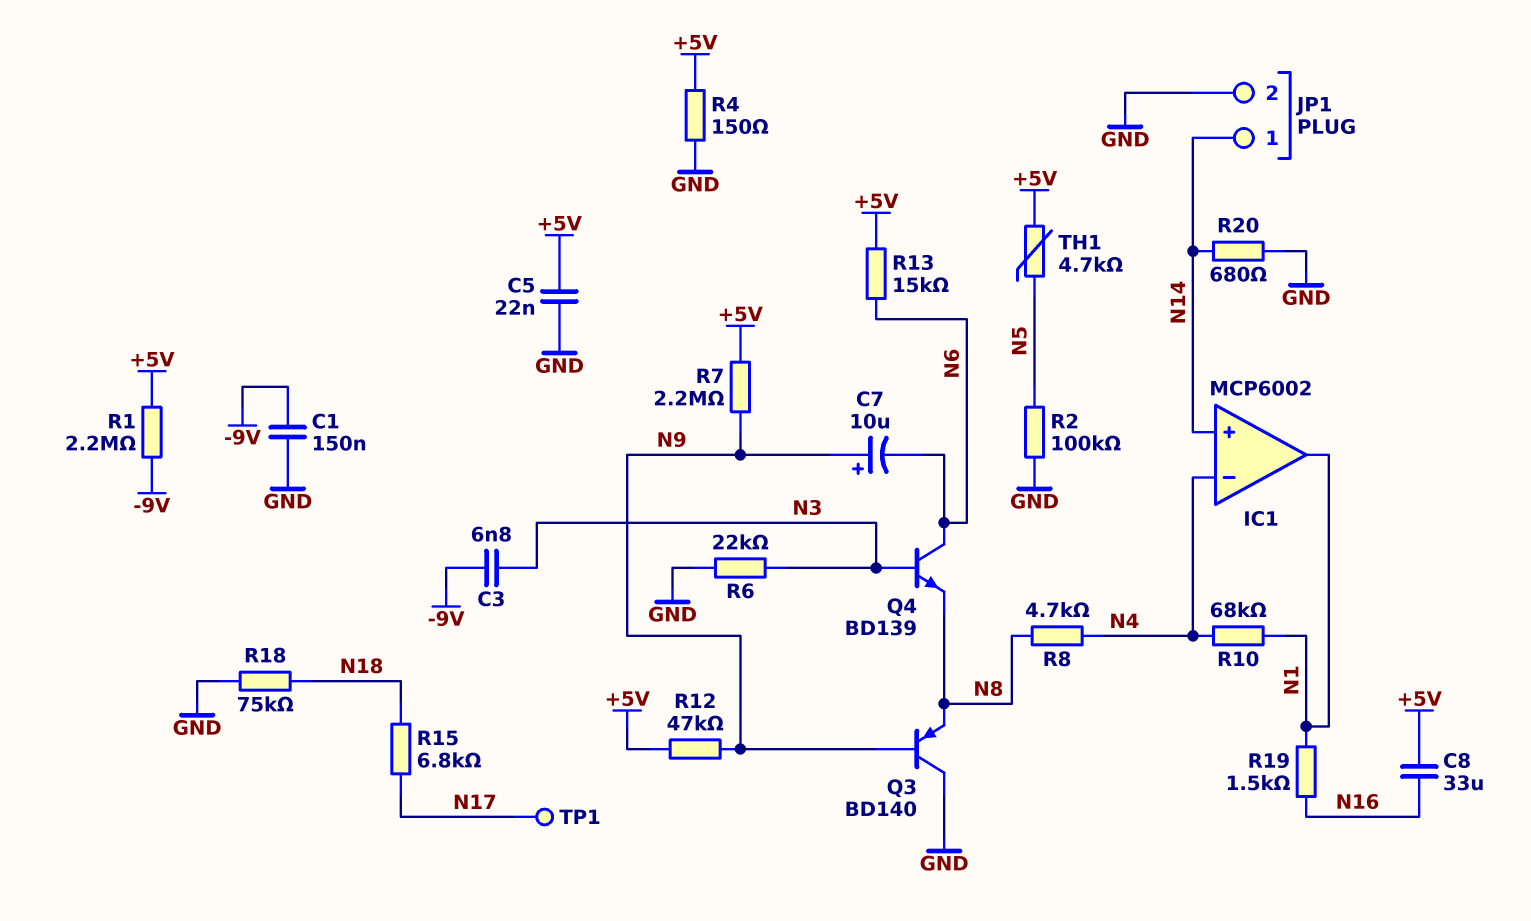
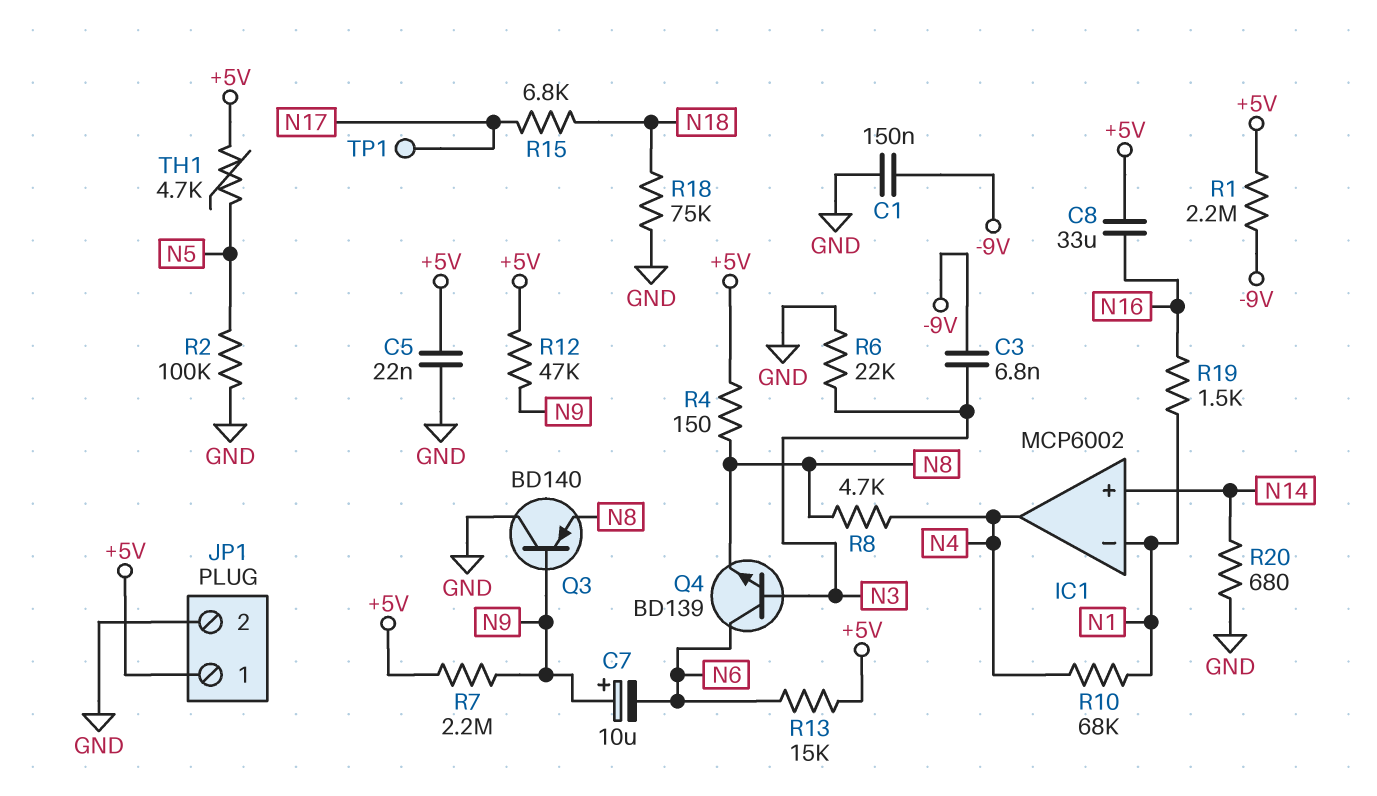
IC1 pin in-: N4 -> N1
IC1 pin out: N1 -> N4
JP1 pin 1: N14 -> +5V
R4: 150 (+5V, GND) -> 150 (+5V, N8)

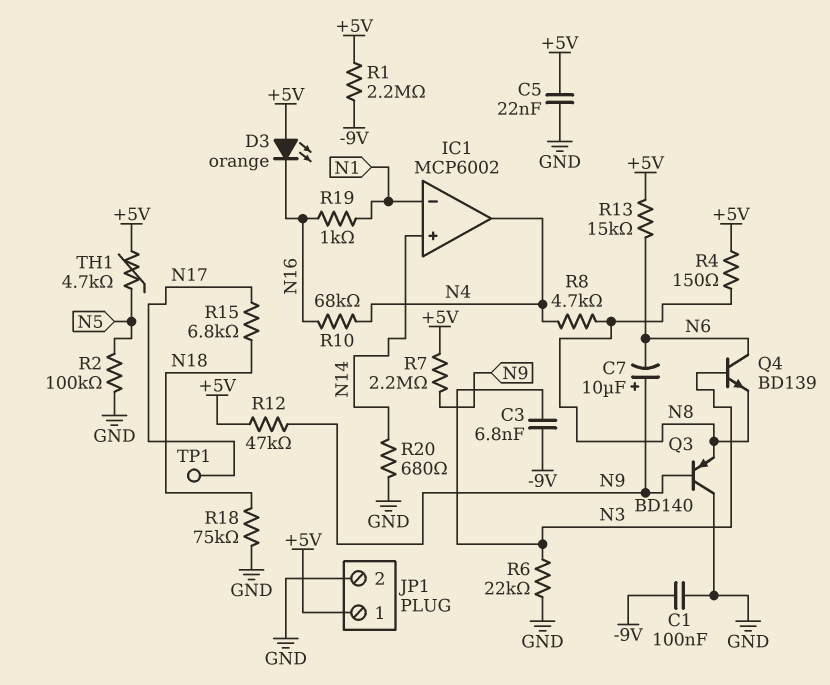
C1: 150nF (-9V, GND) -> 100nF (-9V, GND)
C8: 33uF (+5V, N16) -> none
D3: none -> LED orange (A +5V, K N16)
R10: 68k (N1, N4) -> 68k (N4, N16)
R19: 1.5k (N1, N16) -> 1k (N1, N16)

